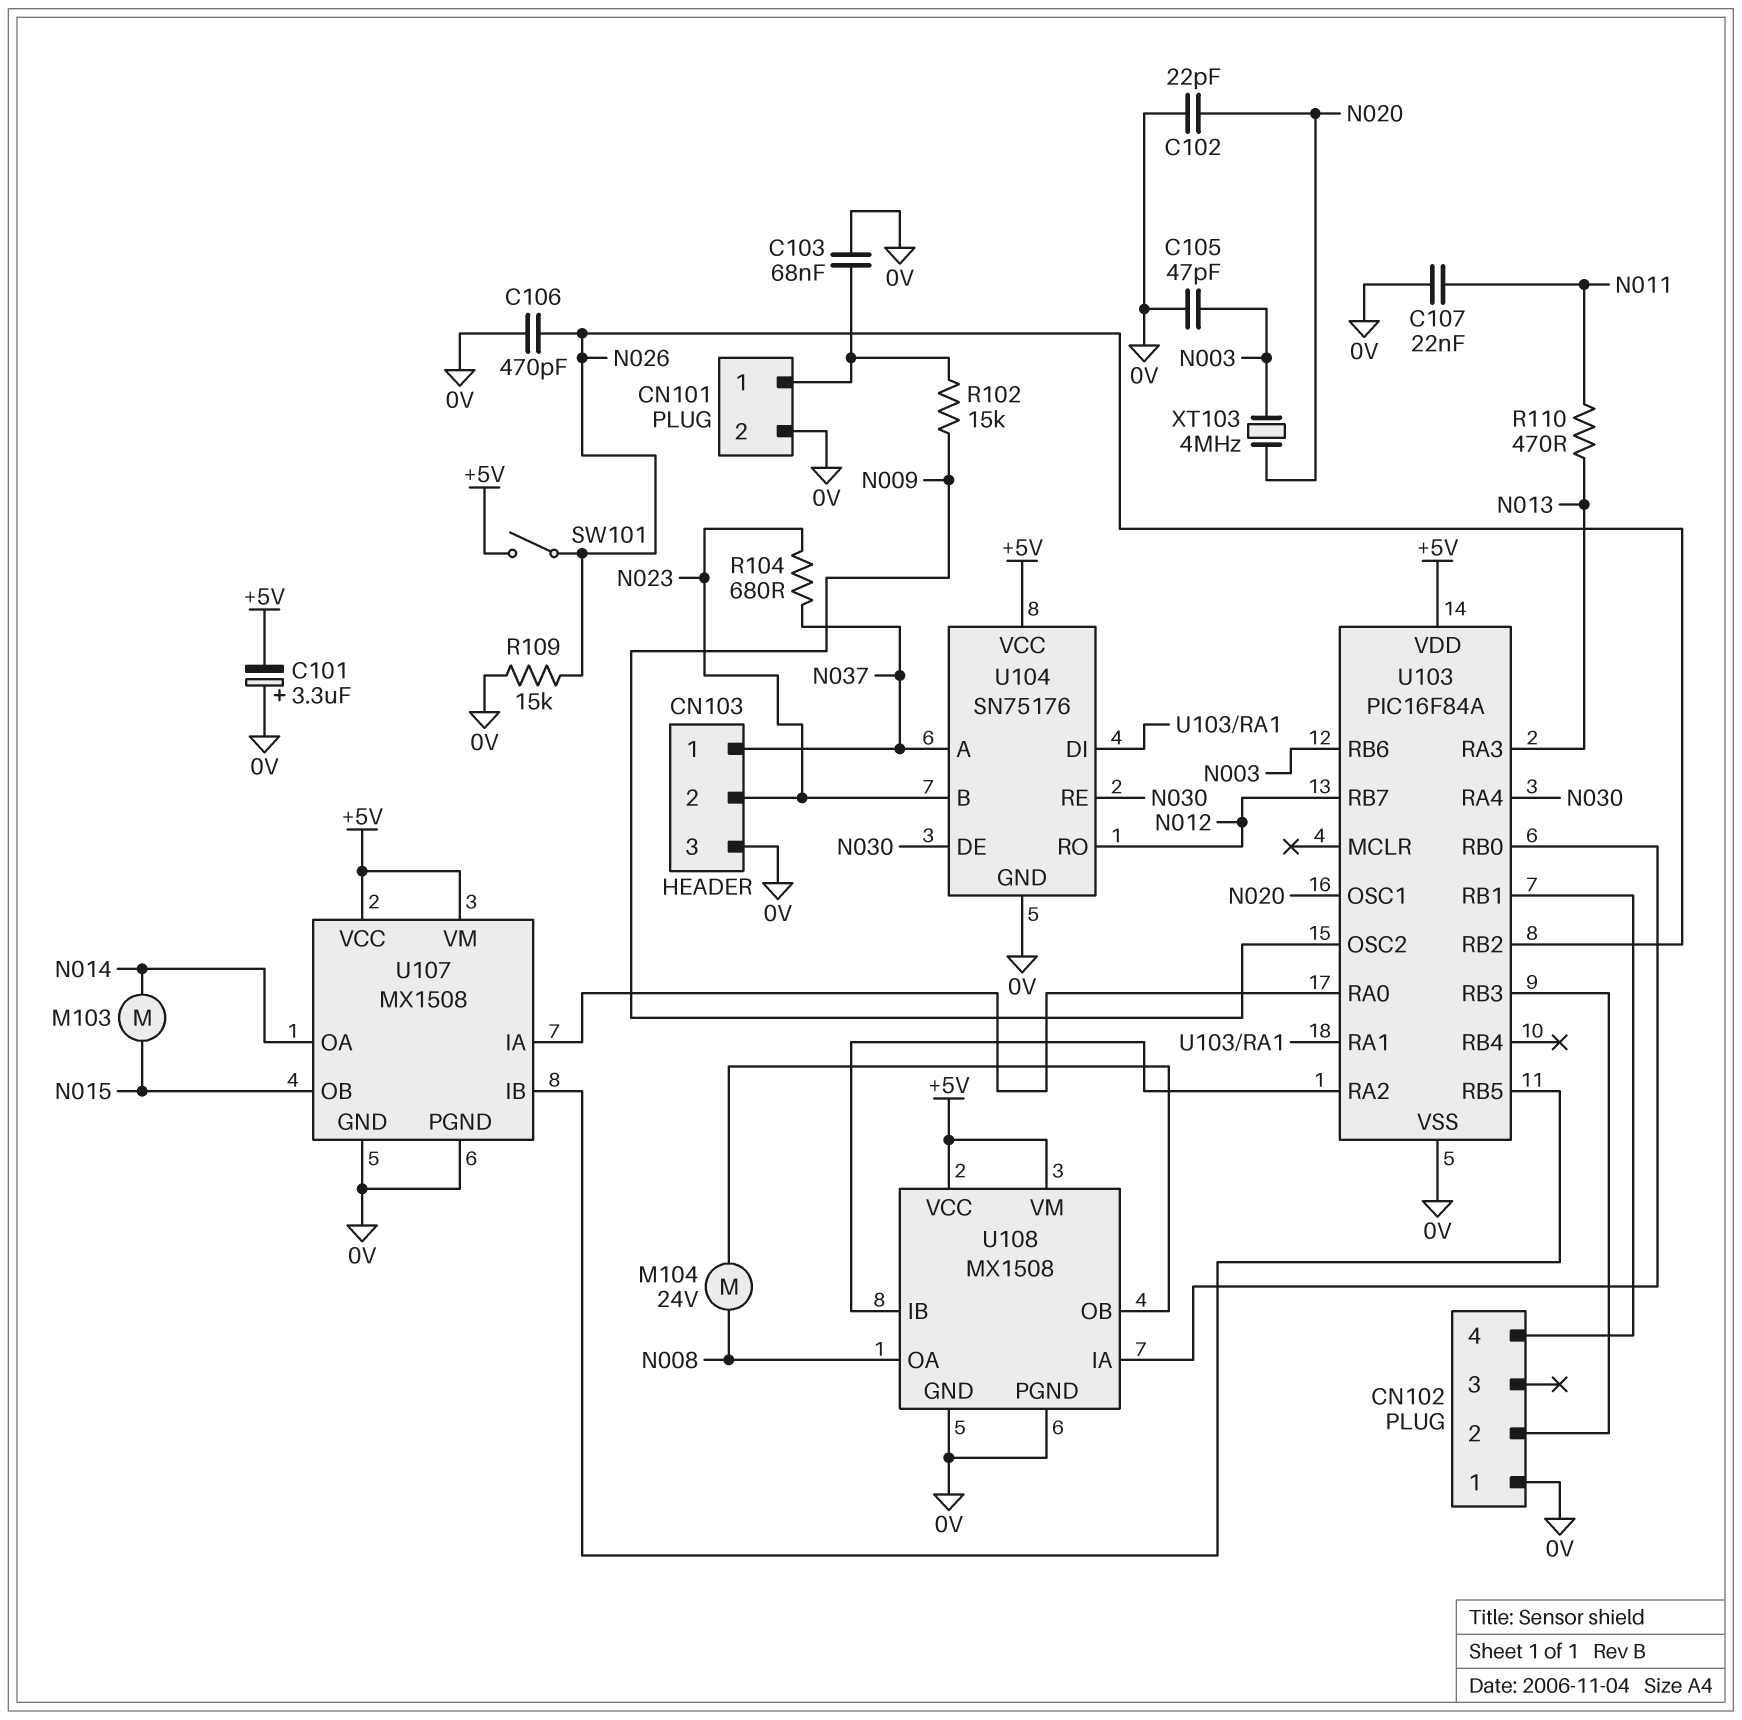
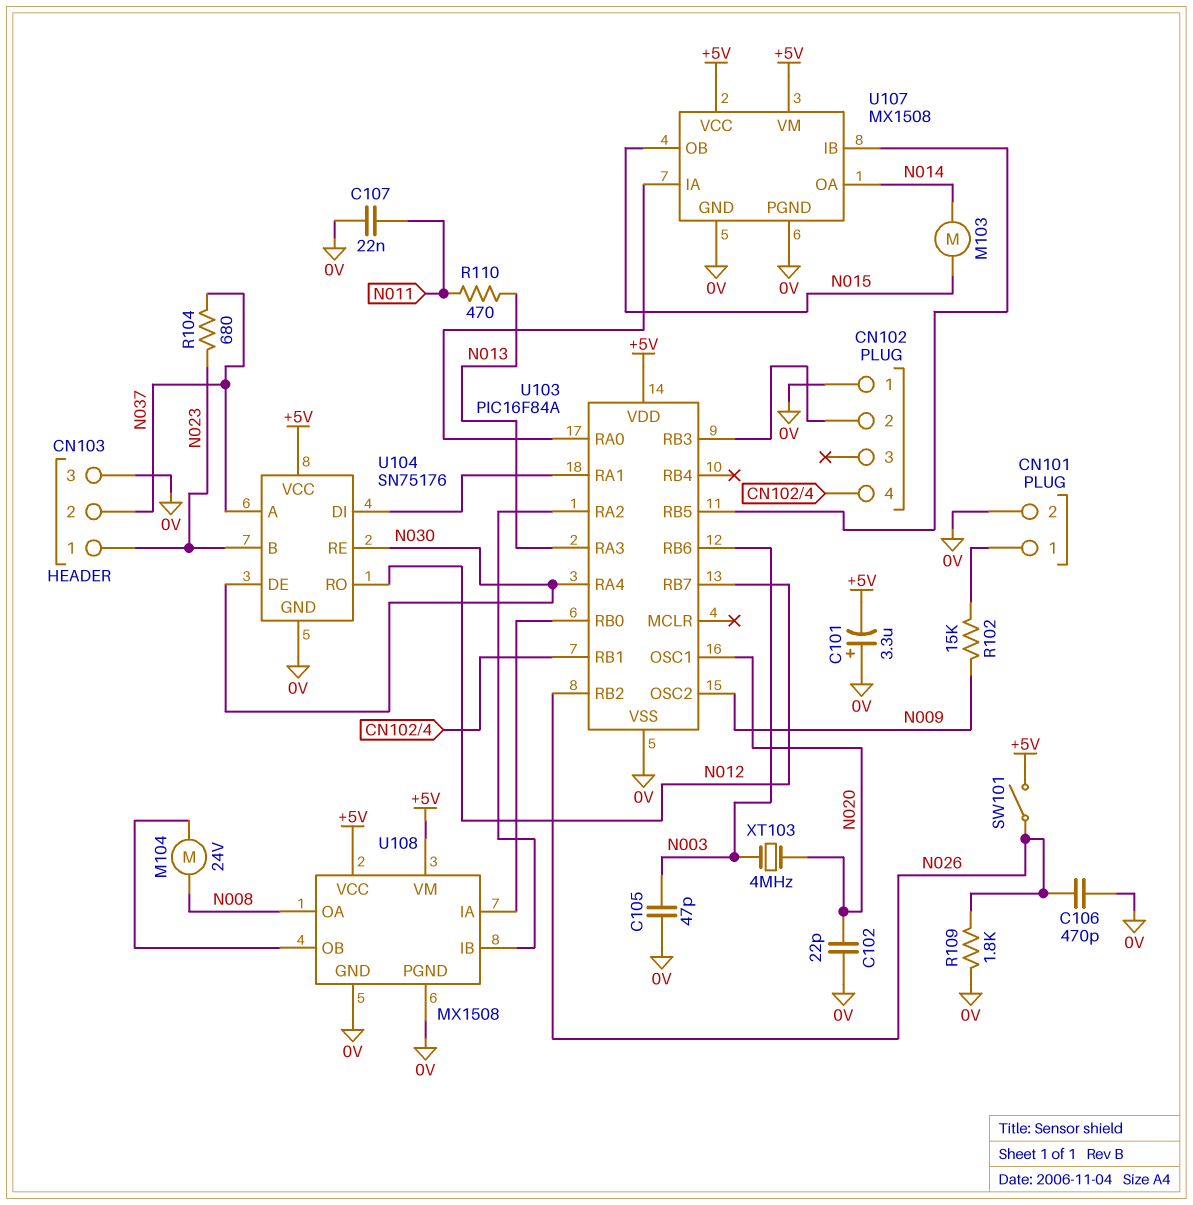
C103: 68nF (0V, CN101/1) -> none
CN103 pin 1: N037 -> N023
CN103 pin 2: N023 -> N037
R109: 15k (0V, N026) -> 1.8k (0V, N026)

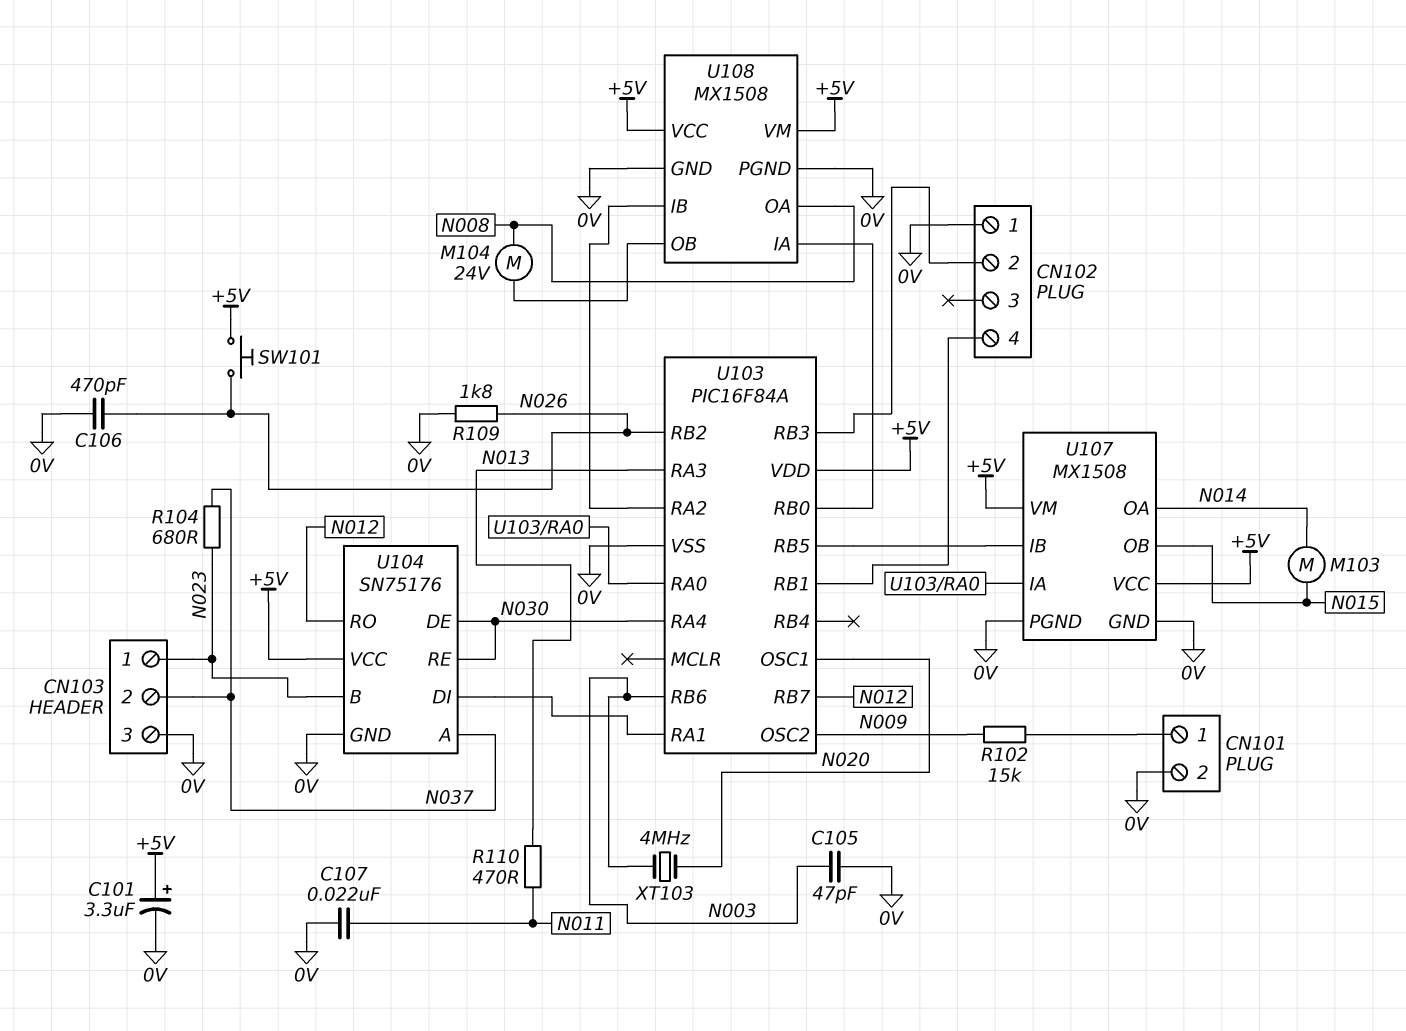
C101: 3.3uF (plus 0V, minus +5V) -> 3.3uF (plus +5V, minus 0V)
C102: 22pF (0V, N020) -> none
SW101: switch (+5V, N026) -> button (+5V, N026)

